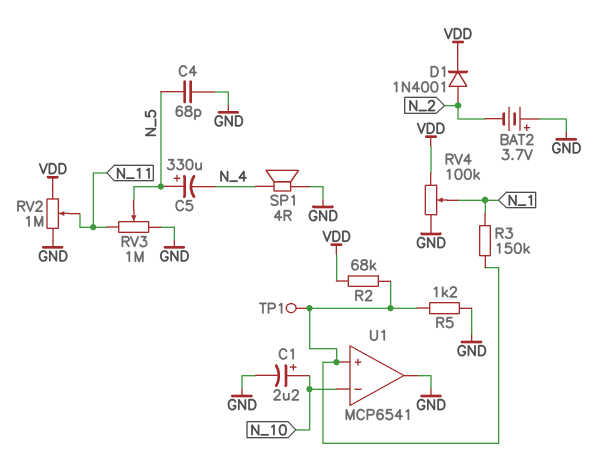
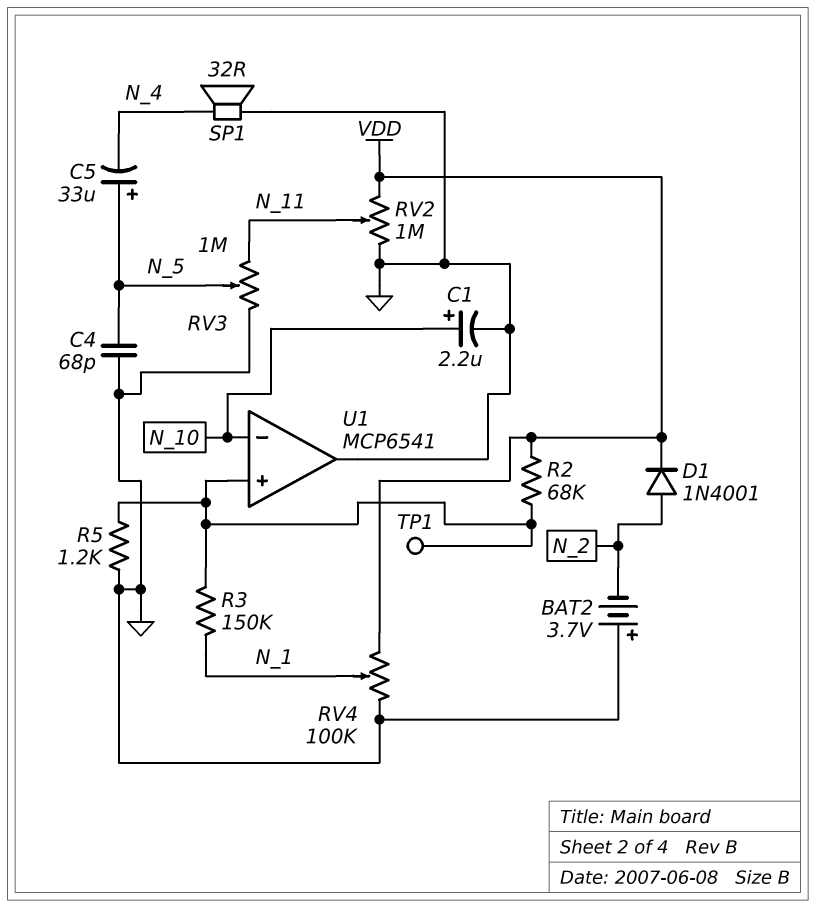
C5: 330uF (plus N_5, minus N_4) -> 33uF (plus N_5, minus N_4)
SP1: speaker 4R (GND, N_4) -> speaker 32R (GND, N_4)

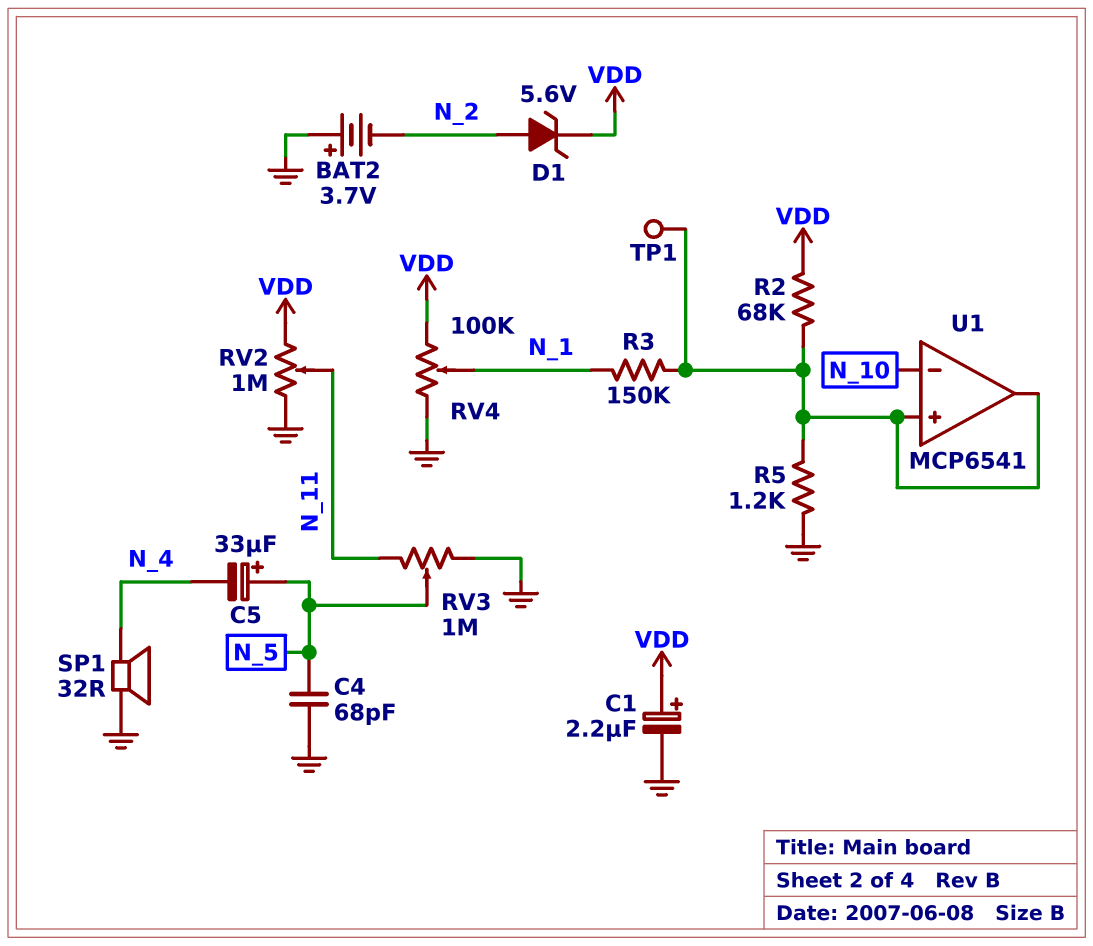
C1: 2.2uF (plus N_10, minus GND) -> 2.2uF (plus VDD, minus GND)
D1: diode 1N4001 (A N_2, K VDD) -> zener 5.6V (A N_2, K VDD)
U1 pin out: GND -> U1/in+

